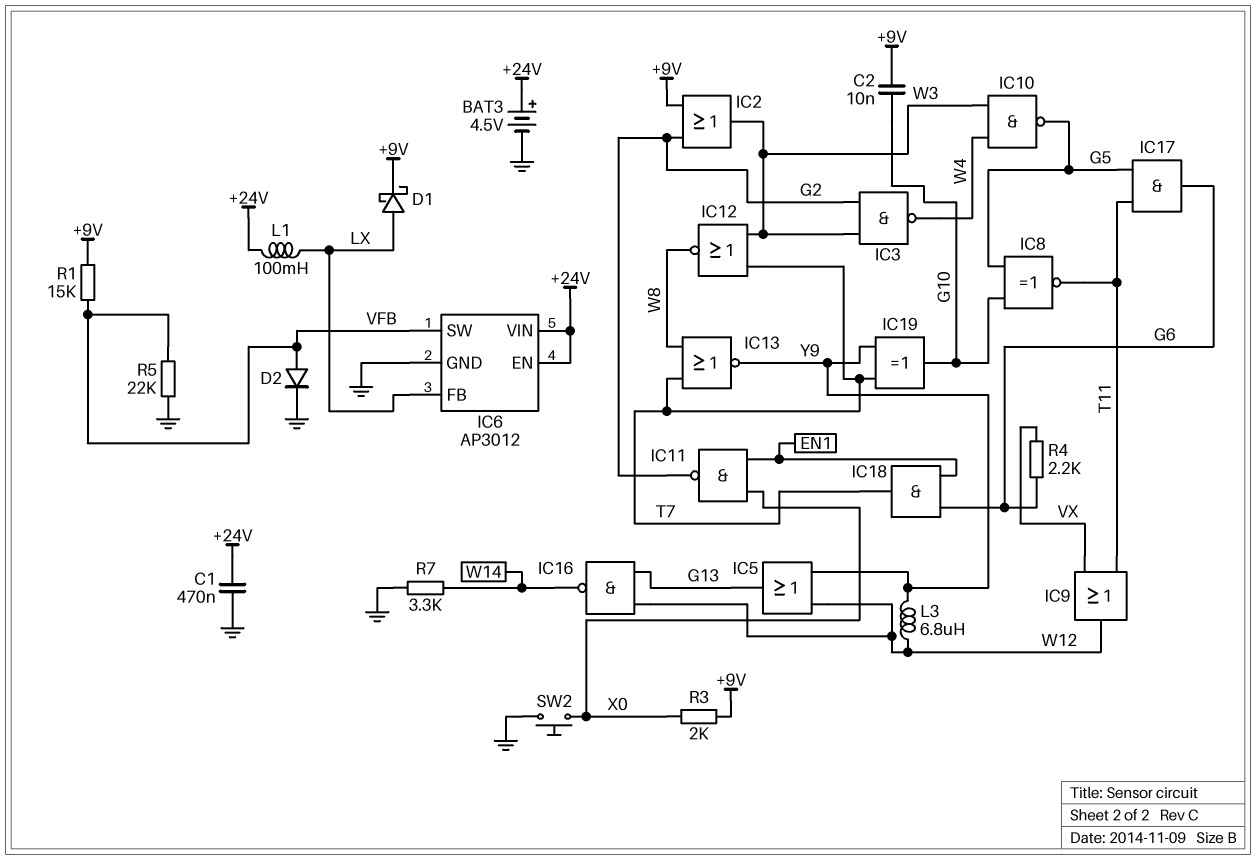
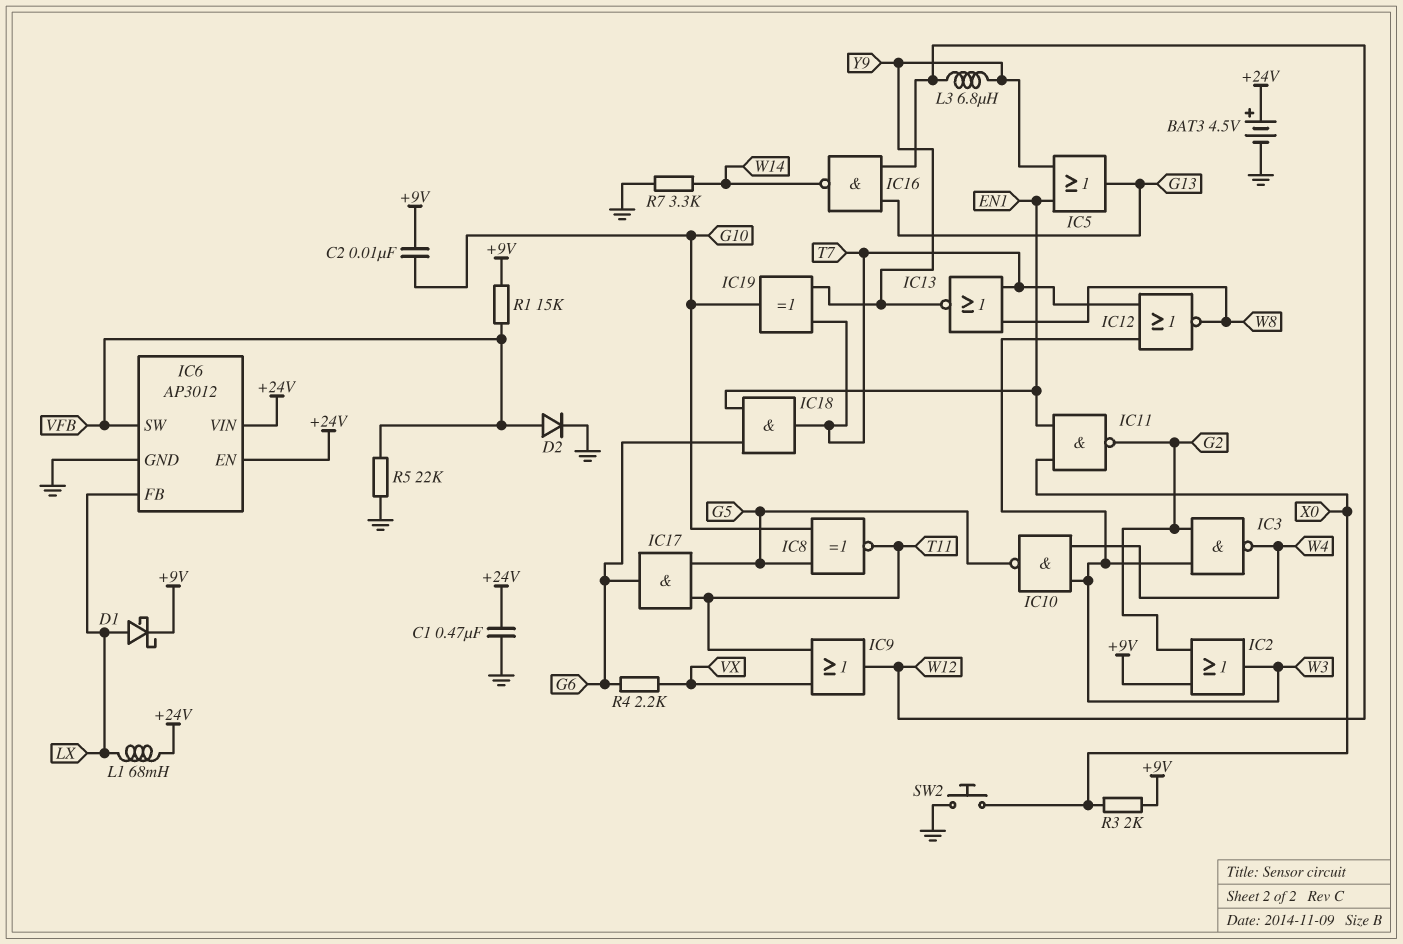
IC5: OR (in W12, in Y9, out G13) -> OR (in EN1, in Y9, out G13)
L1: 100mH (+24V, LX) -> 68mH (+24V, LX)

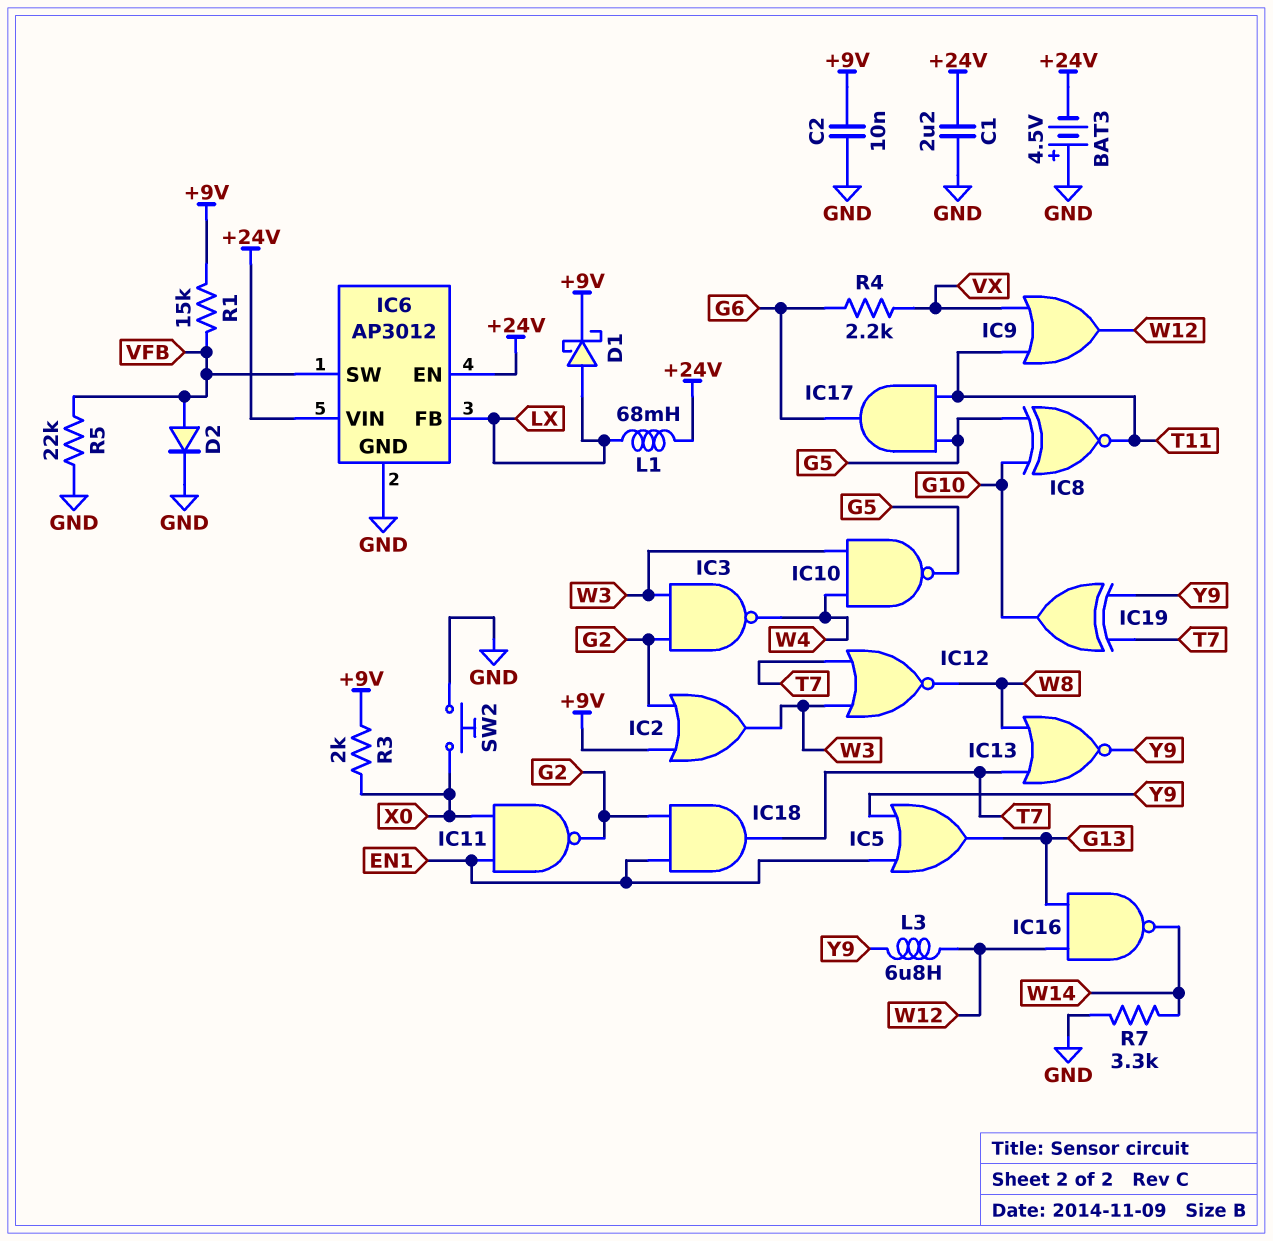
BAT3: 4.5V (plus +24V, minus GND) -> 4.5V (plus GND, minus +24V)
C1: 470nF (+24V, GND) -> 2.2uF (+24V, GND)
C2: 10nF (+9V, G10) -> 10nF (+9V, GND)
IC18: AND (in EN1, in G6, out T7) -> AND (in EN1, in G2, out T7)

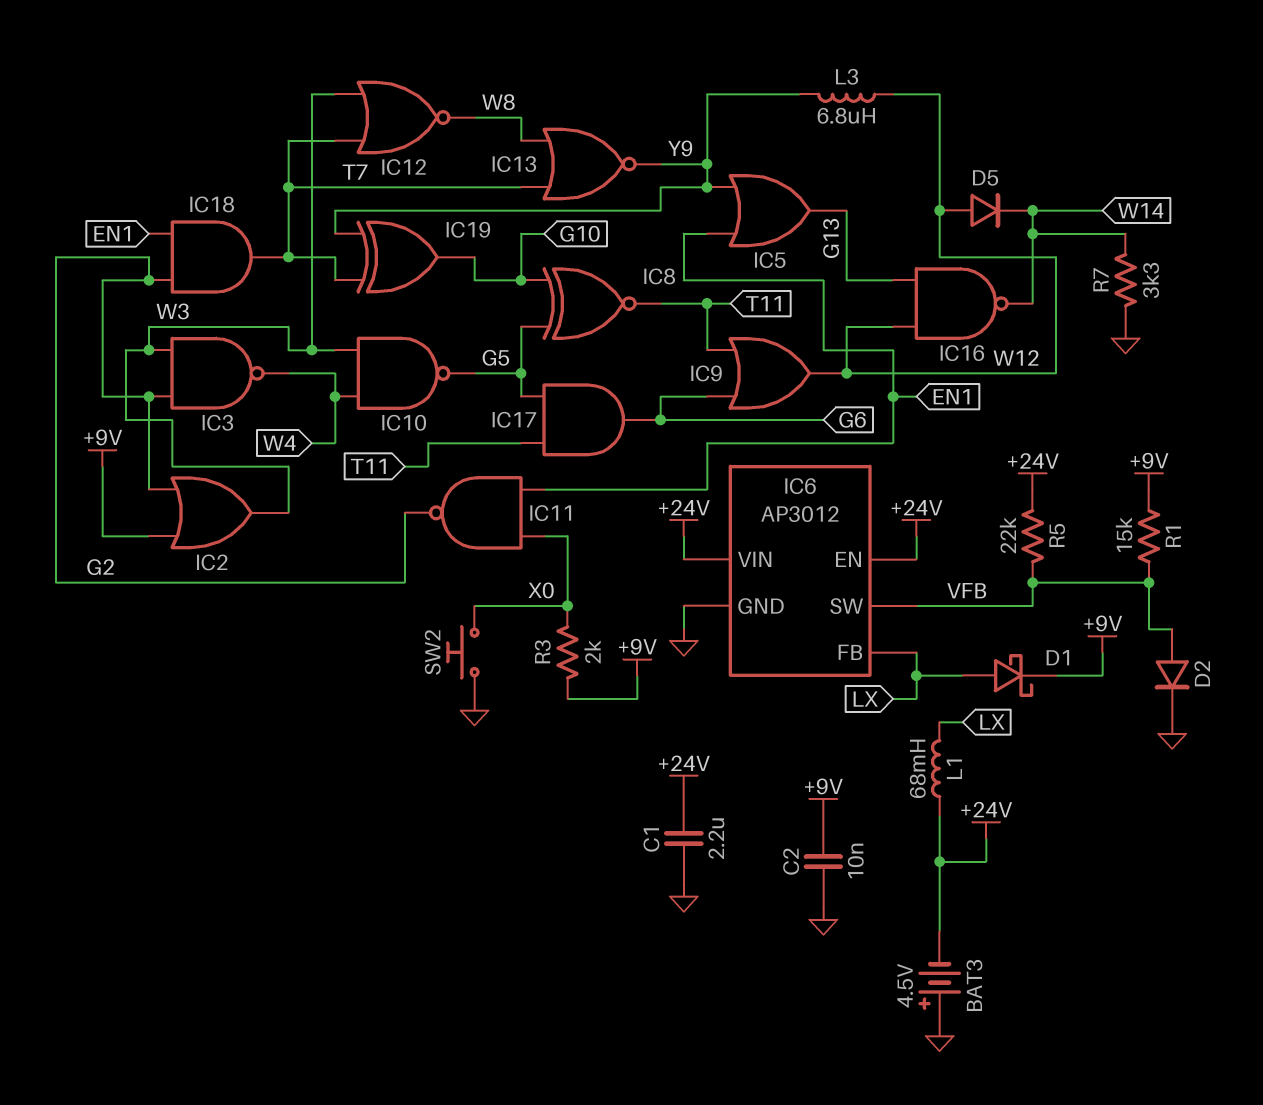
D5: none -> diode (A W12, K W14)
IC9: OR (in T11, in VX, out W12) -> OR (in G6, in T11, out W12)
R4: 2.2k (G6, VX) -> none
R5: 22k (GND, VFB) -> 22k (+24V, VFB)

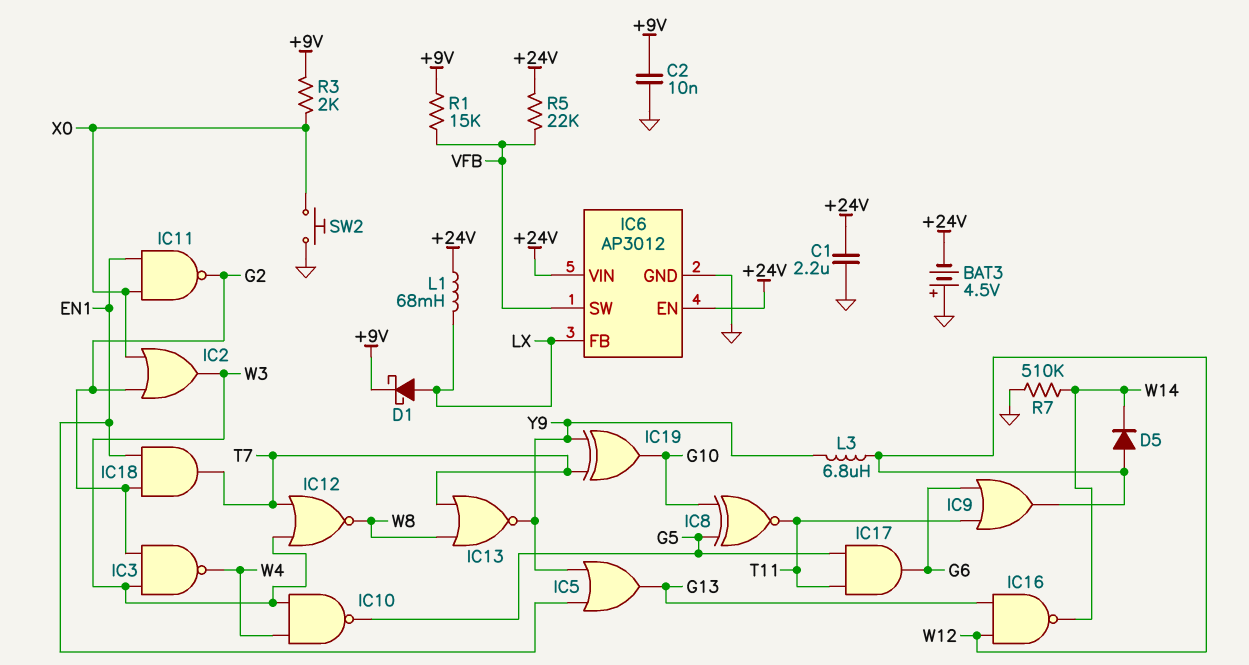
D2: diode (A VFB, K GND) -> none
IC2: OR (in +9V, in G2, out W3) -> OR (in G2, in X0, out W3)
R7: 3.3k (GND, W14) -> 510k (GND, W14)

